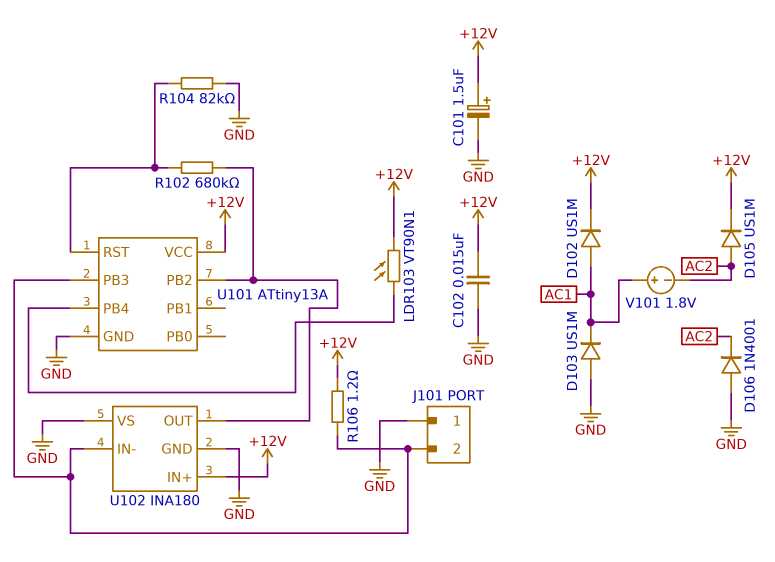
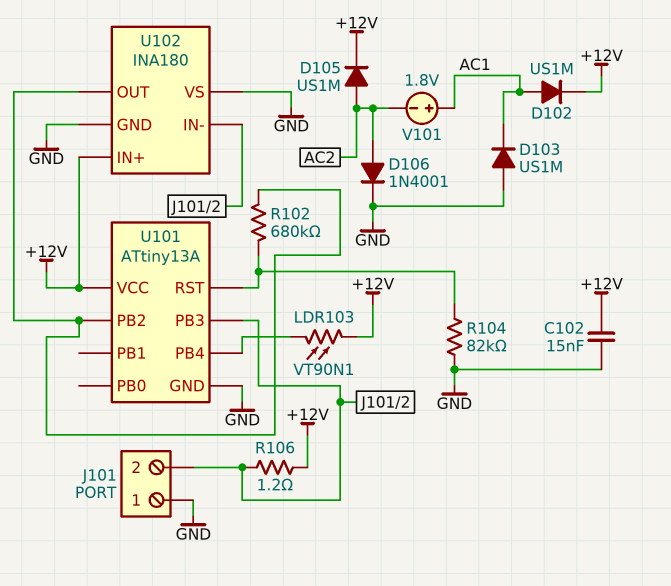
C101: 1.5uF (plus +12V, minus GND) -> none
D106: diode 1N4001 (A GND, K AC2) -> diode 1N4001 (A AC2, K GND)

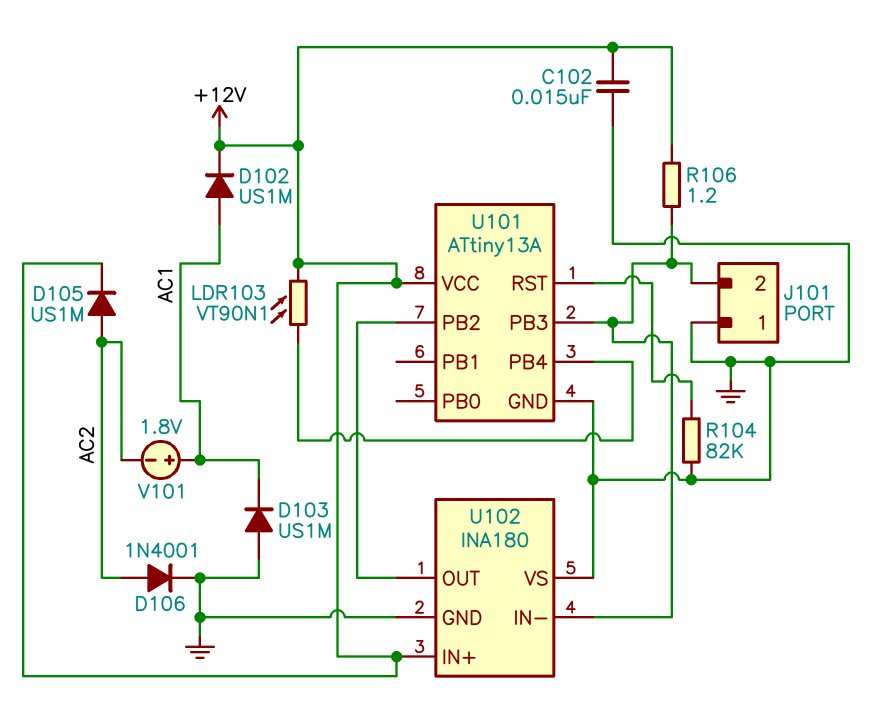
R102: 680k (U101/PB2, U101/RST) -> none

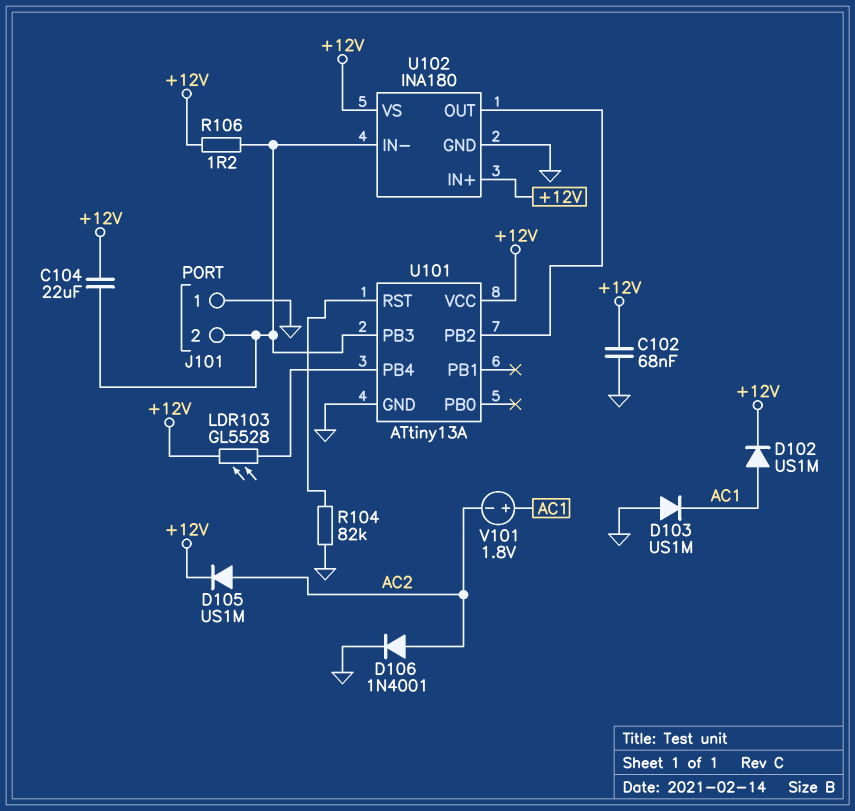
C102: 15nF (+12V, GND) -> 68nF (+12V, GND)
C104: none -> 22uF (+12V, J101/2)
LDR103: VT90N1 (+12V, U101/PB4) -> GL5528 (+12V, U101/PB4)
U102 pin VS: GND -> +12V

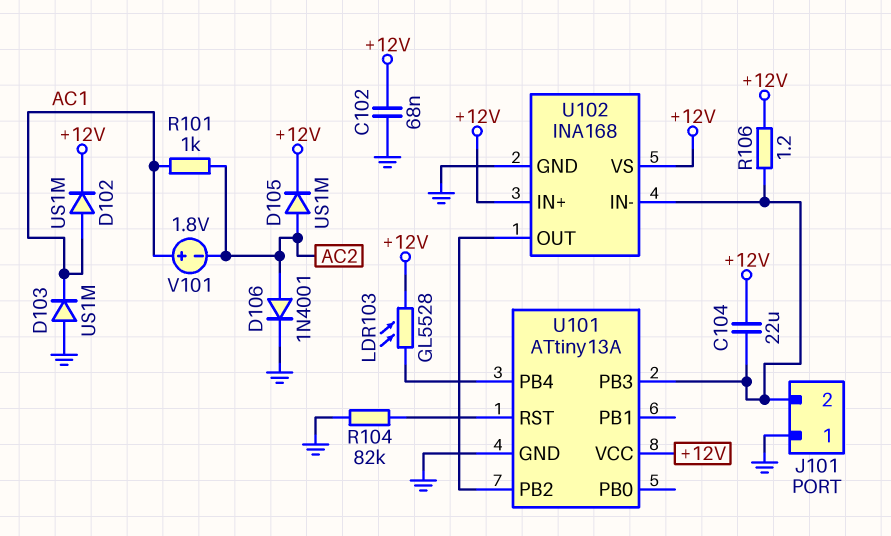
R101: none -> 1k (AC1, AC2)
U102: INA180 -> INA168

